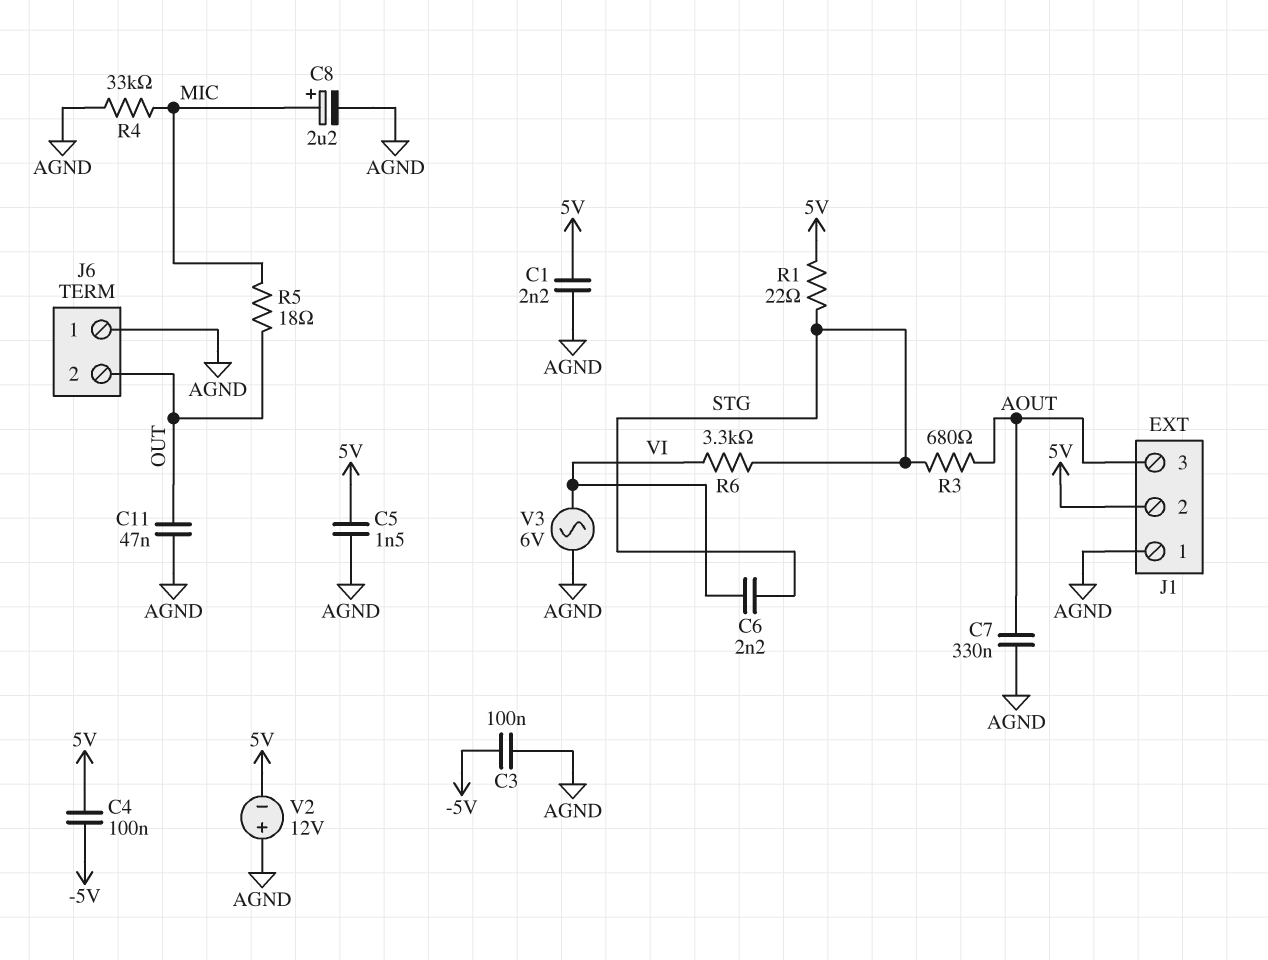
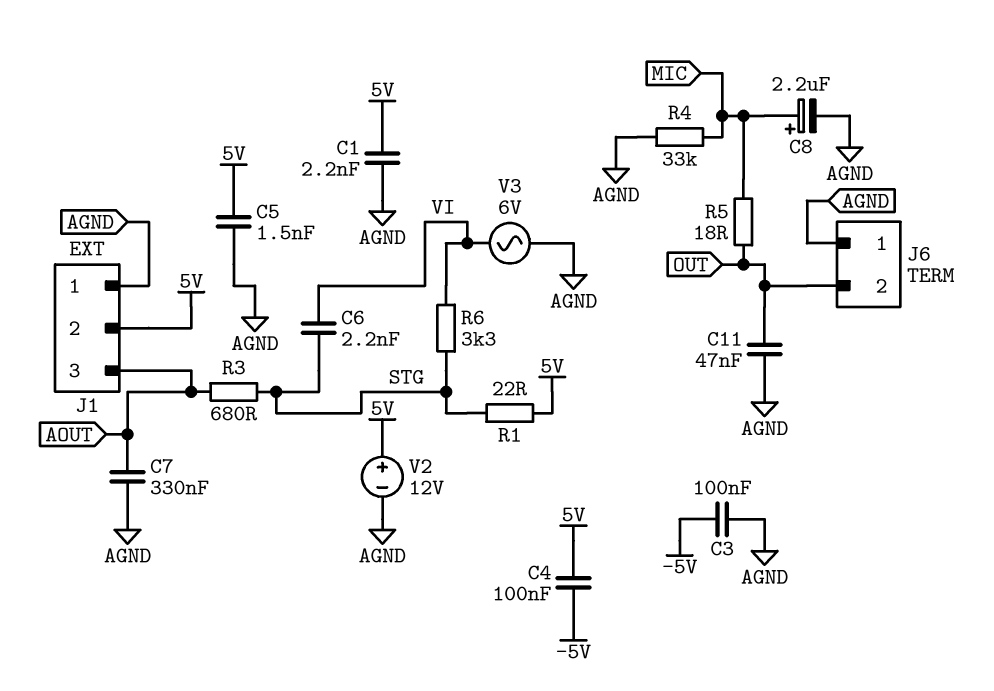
V2: 12V (plus AGND, minus 5V) -> 12V (plus 5V, minus AGND)

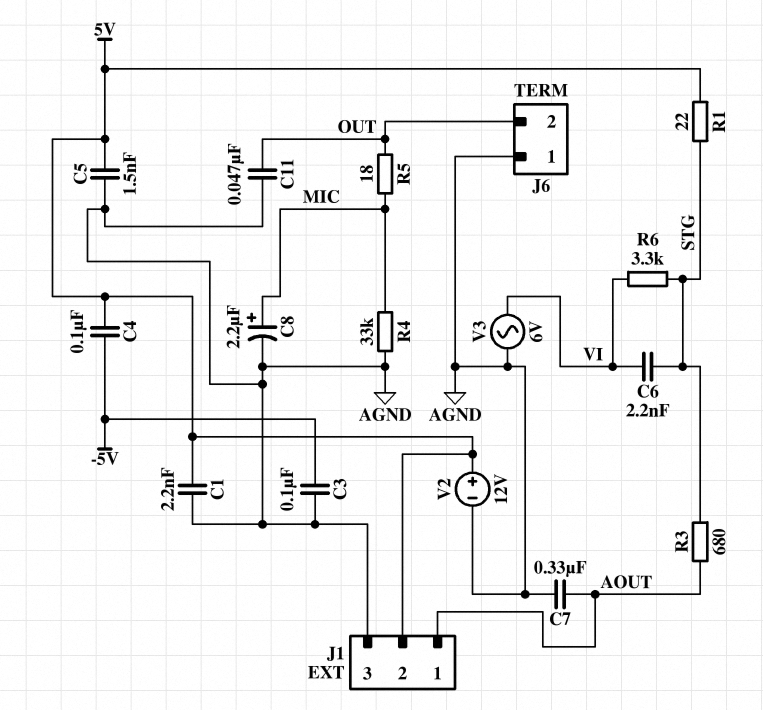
J1 pin 1: AGND -> AOUT
J1 pin 3: AOUT -> AGND

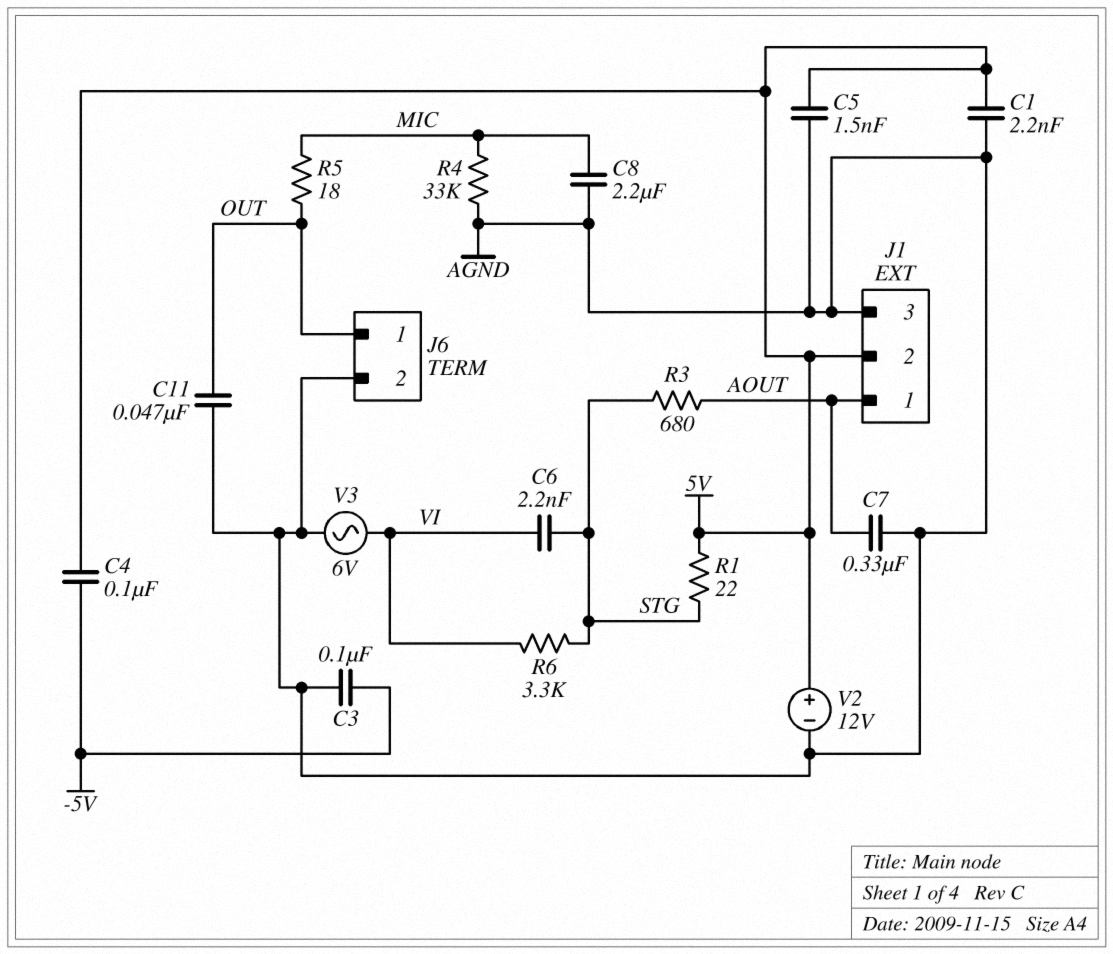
C8: 2.2uF (plus MIC, minus AGND) -> 2.2uF (AGND, MIC)
J6 pin 1: AGND -> OUT
J6 pin 2: OUT -> AGND

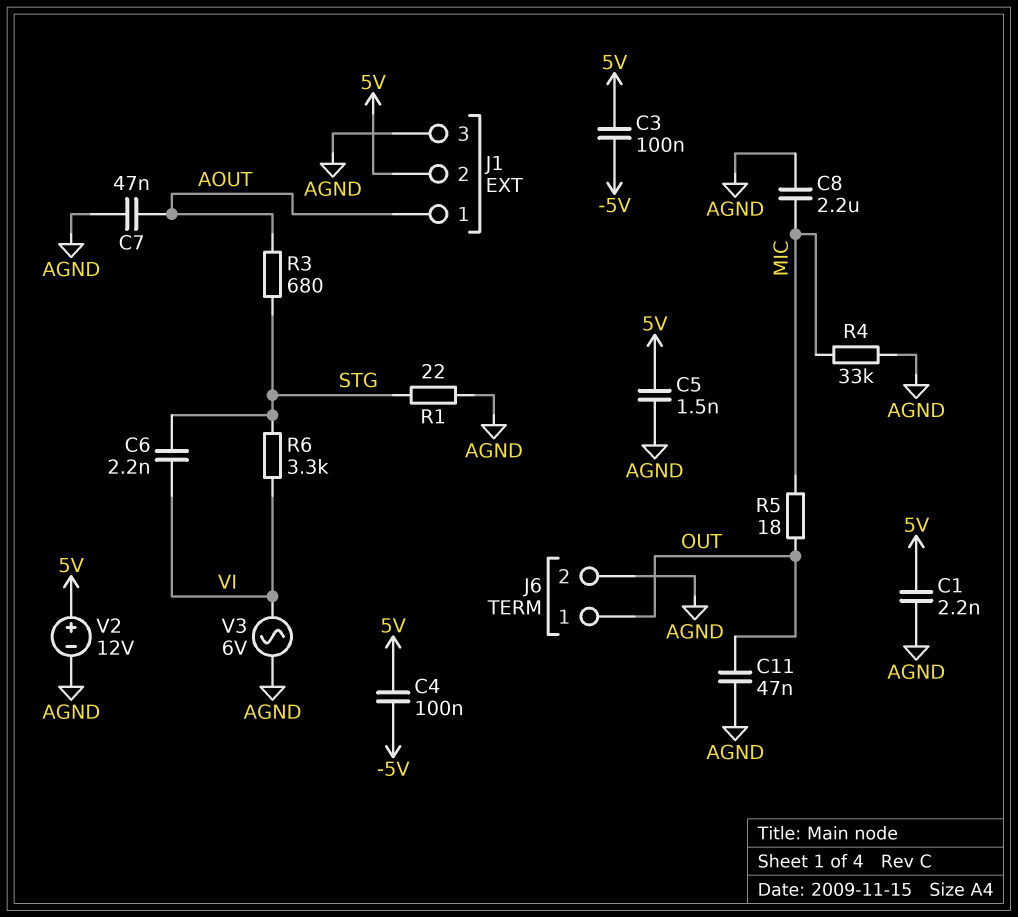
C3: 100nF (-5V, AGND) -> 100nF (-5V, 5V)
C7: 330nF (AGND, AOUT) -> 47nF (AGND, AOUT)
R1: 22 (5V, STG) -> 22 (AGND, STG)

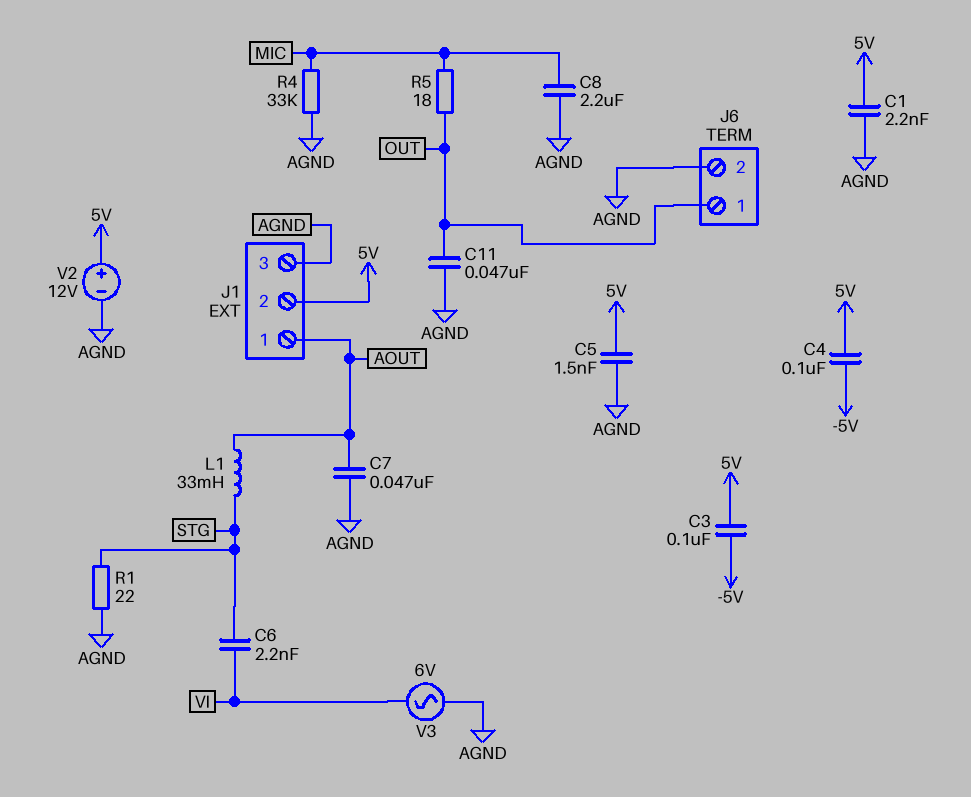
L1: none -> 33mH (AOUT, STG)
R3: 680 (AOUT, STG) -> none
R6: 3.3k (STG, VI) -> none

